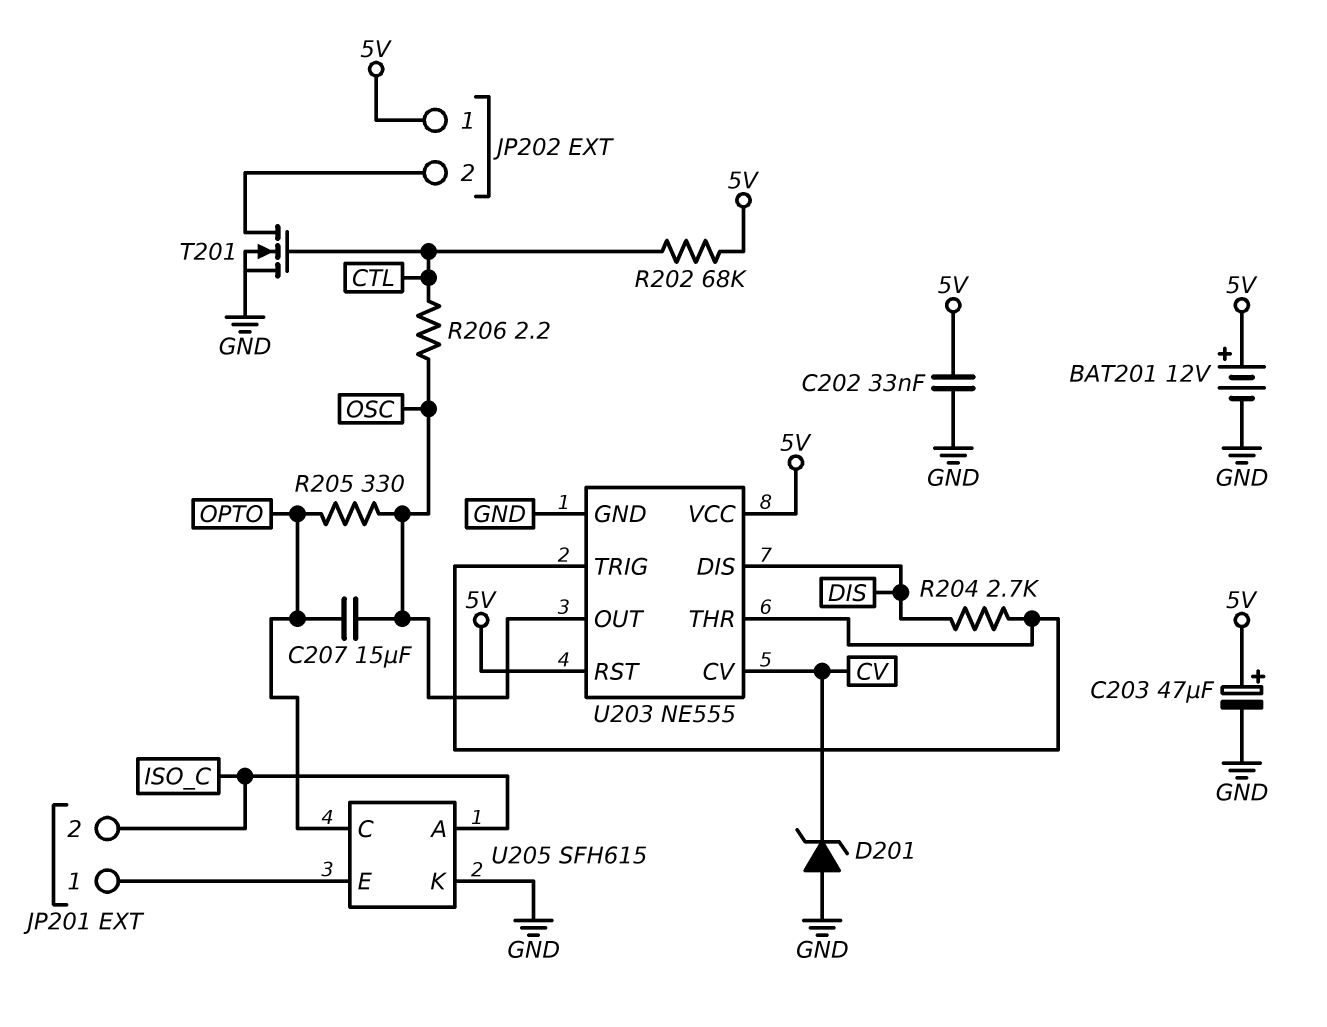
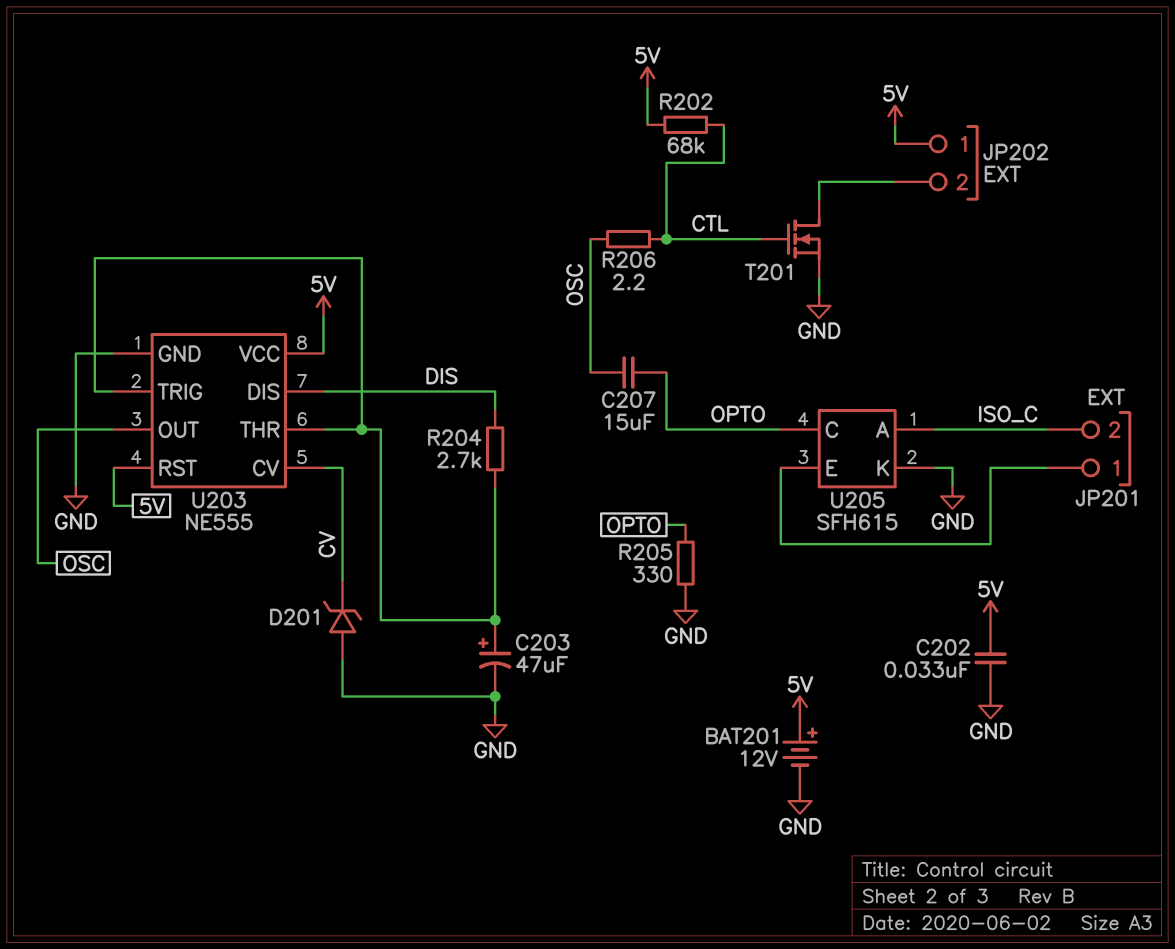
C203: 47uF (plus 5V, minus GND) -> 47uF (plus U203/THR, minus GND)
R205: 330 (OPTO, OSC) -> 330 (GND, OPTO)

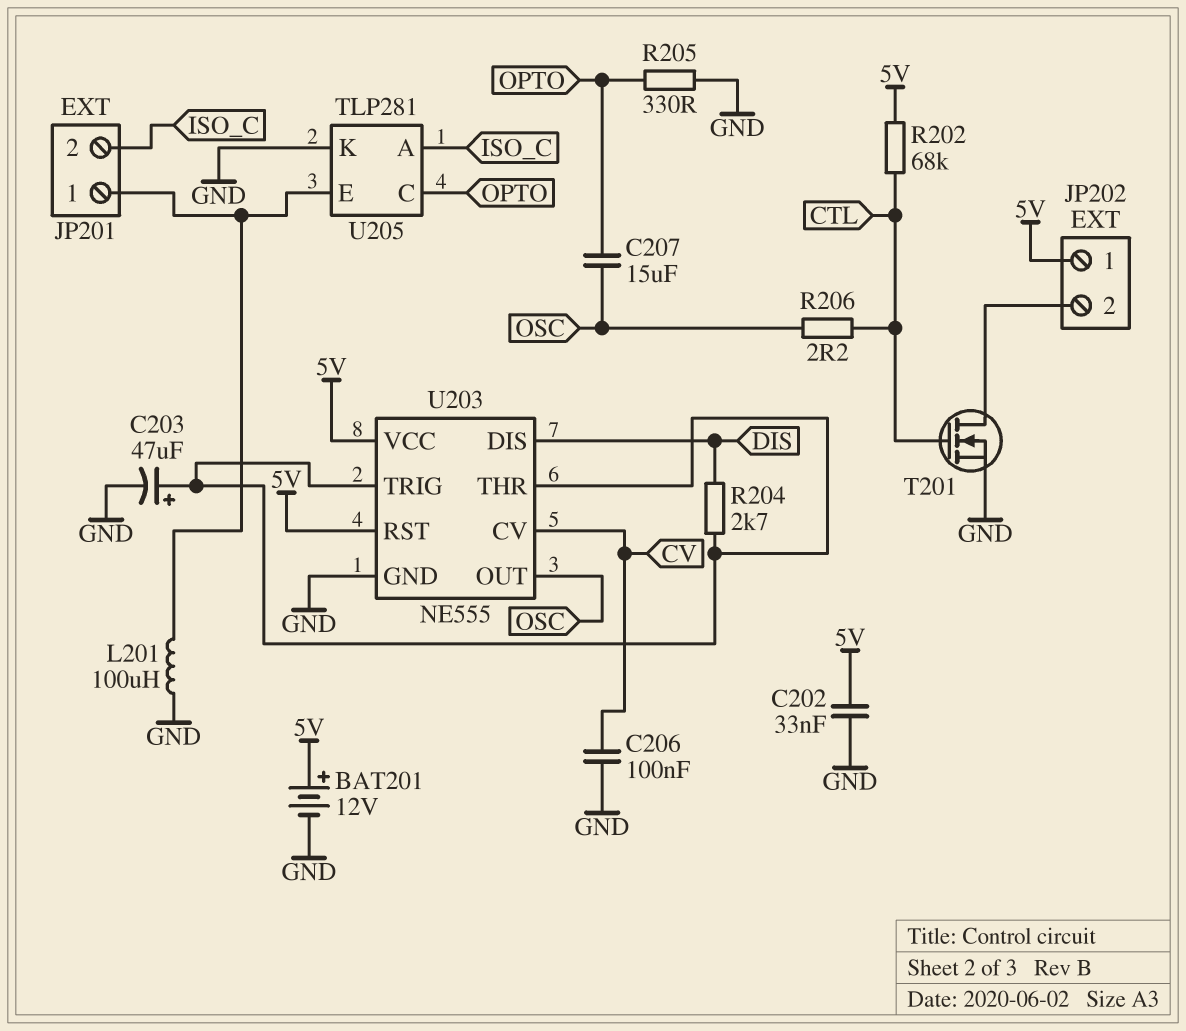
C206: none -> 100nF (CV, GND)
D201: zener (A GND, K CV) -> none
L201: none -> 100uH (GND, JP201/1)
U205: SFH615 -> TLP281

